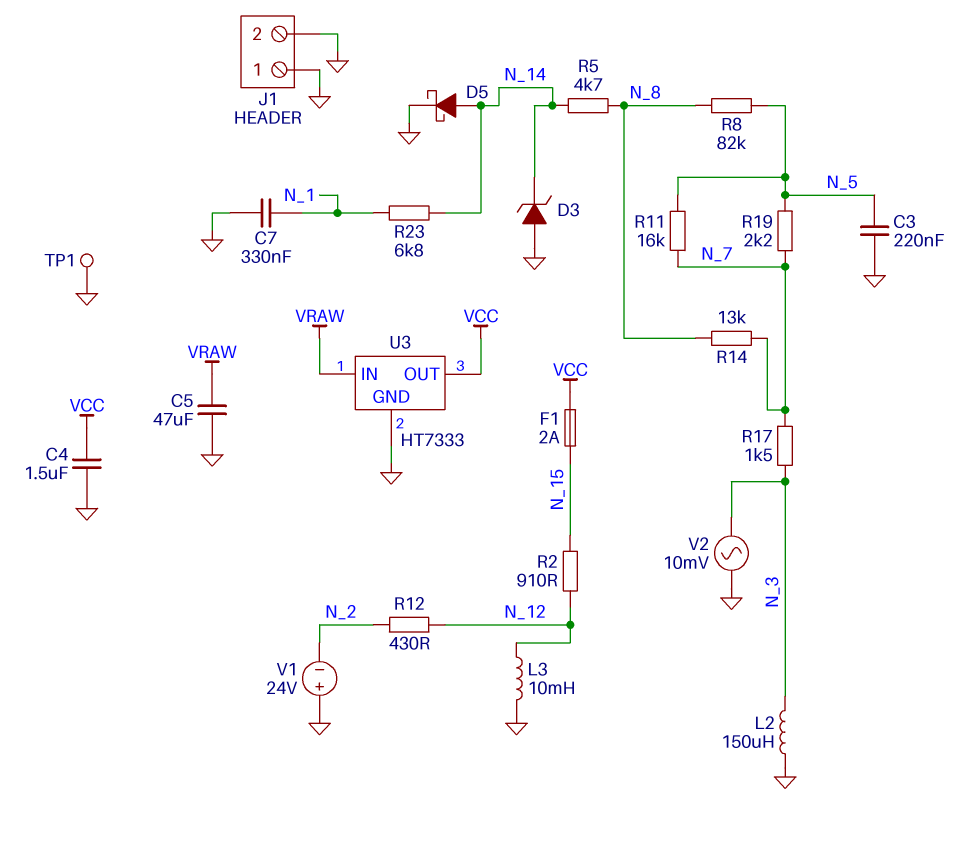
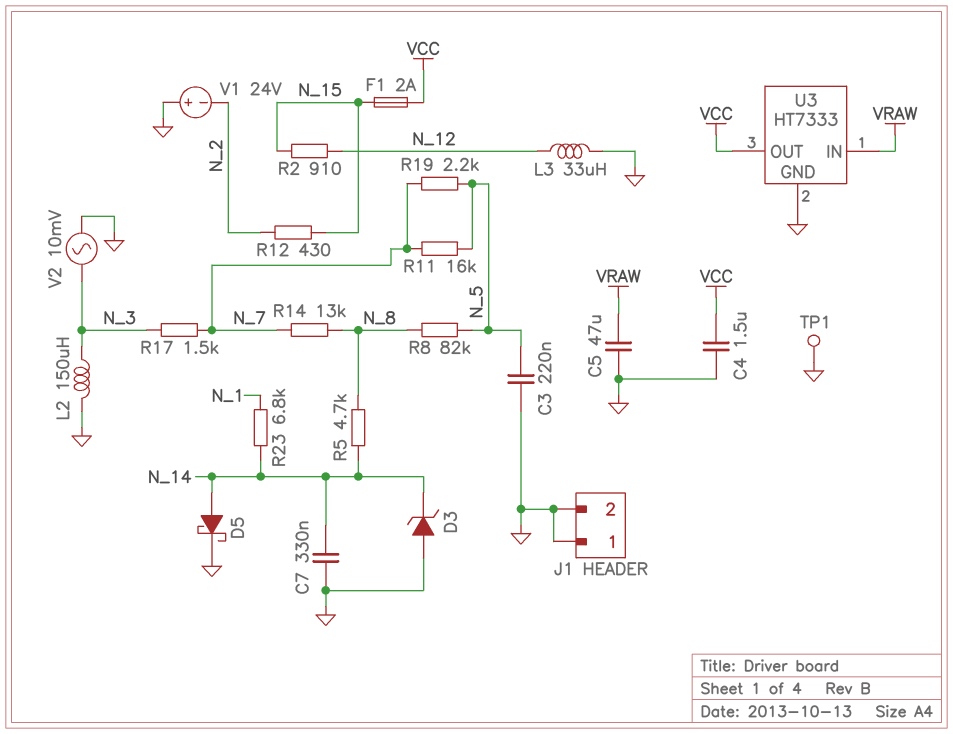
C7: 330nF (GND, N_1) -> 330nF (GND, N_14)
L3: 10mH (GND, N_12) -> 33uH (GND, N_12)
R12: 430 (N_2, N_12) -> 430 (N_2, N_15)

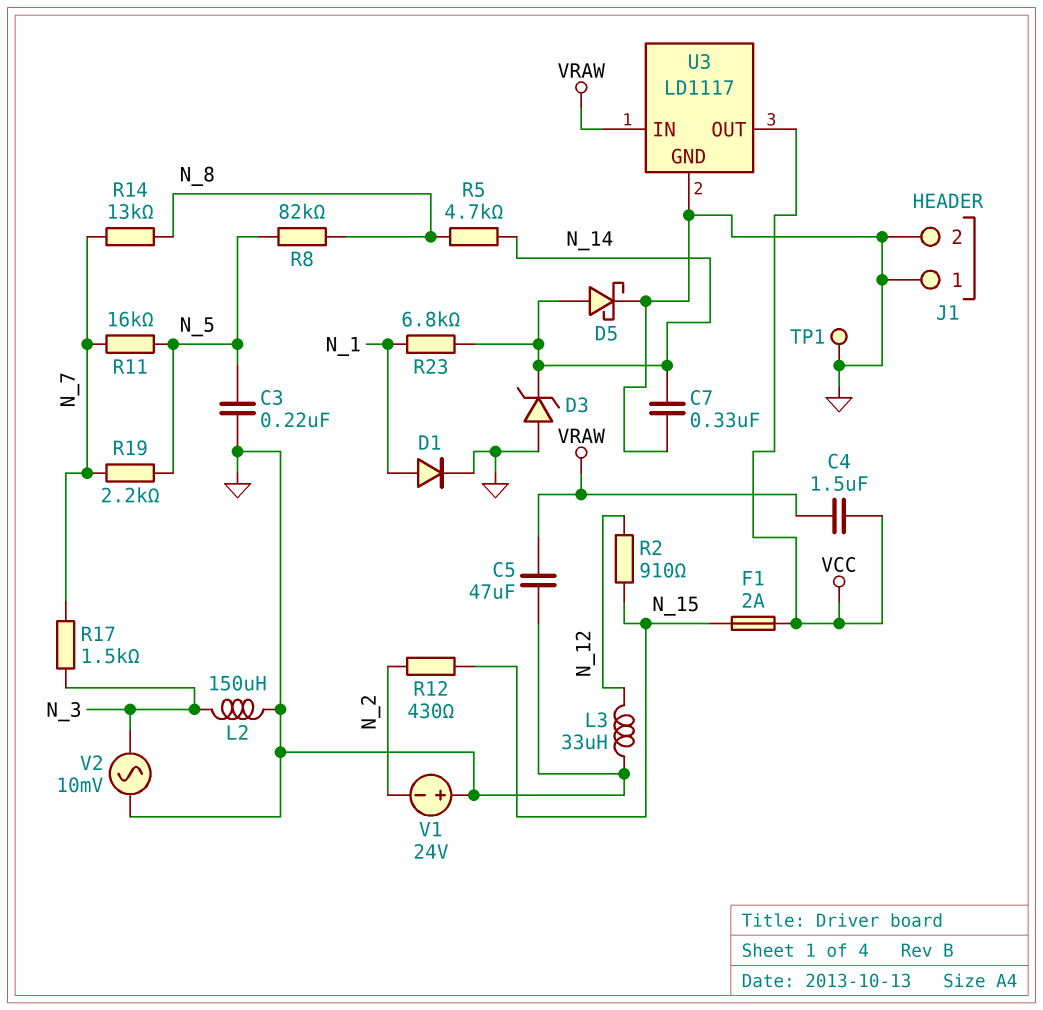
C4: 1.5uF (GND, VCC) -> 1.5uF (VCC, VRAW)
D1: none -> diode (A N_1, K GND)
U3: HT7333 -> LD1117

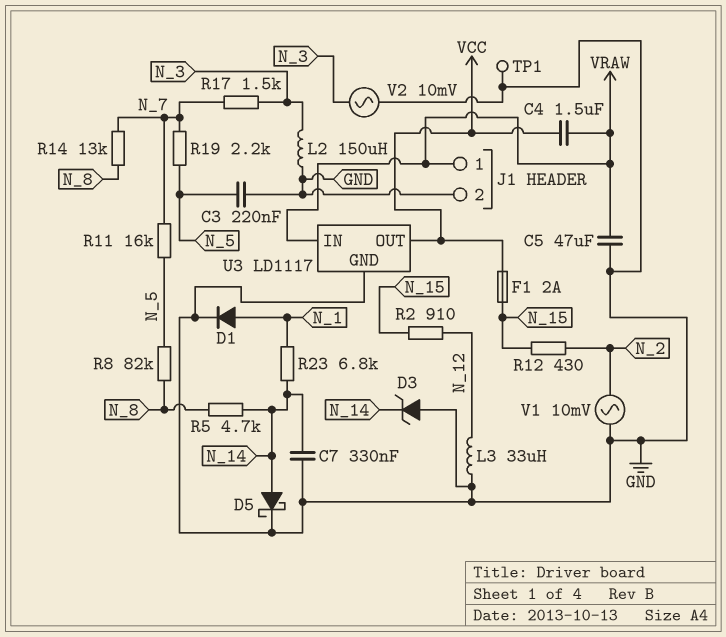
J1 pin 1: GND -> VRAW
V1: 24V (plus GND, minus N_2) -> AC 10mV (GND, N_2)

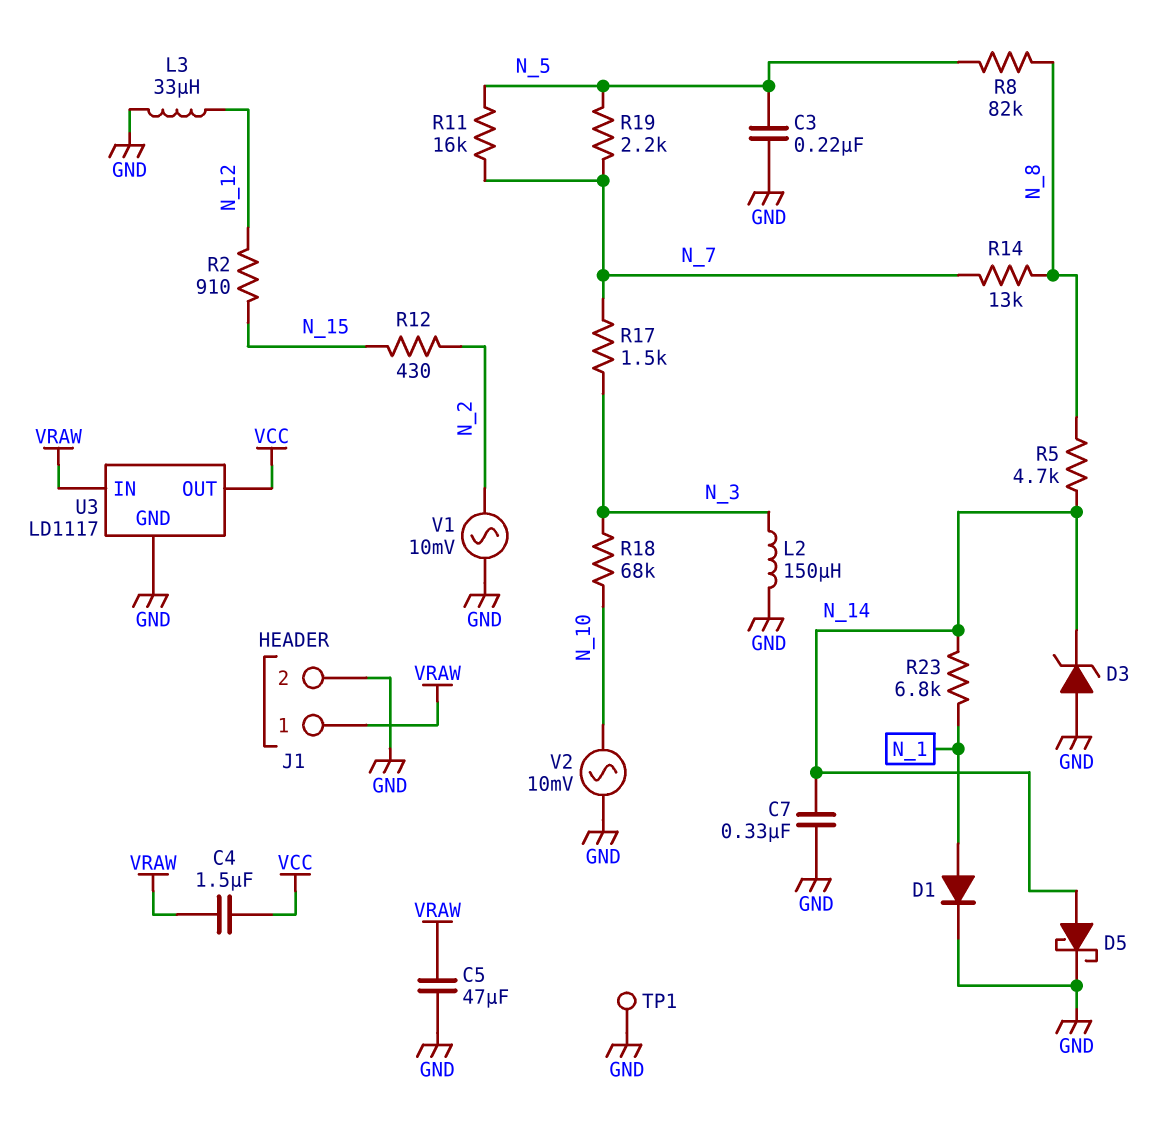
F1: 2A (N_15, VCC) -> none
R18: none -> 68k (N_3, N_10)
V2: AC 10mV (GND, N_3) -> AC 10mV (GND, N_10)

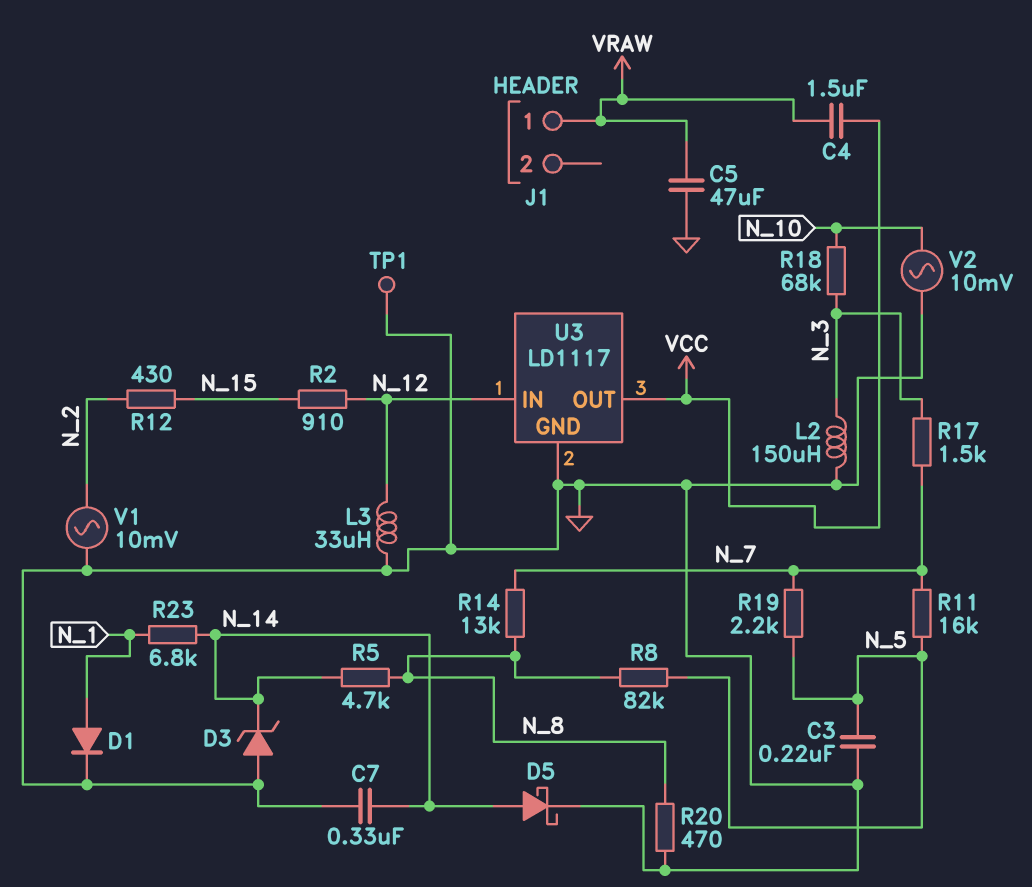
J1 pin 2: GND -> none
R20: none -> 470 (GND, N_8)
U3 pin IN: VRAW -> N_12

